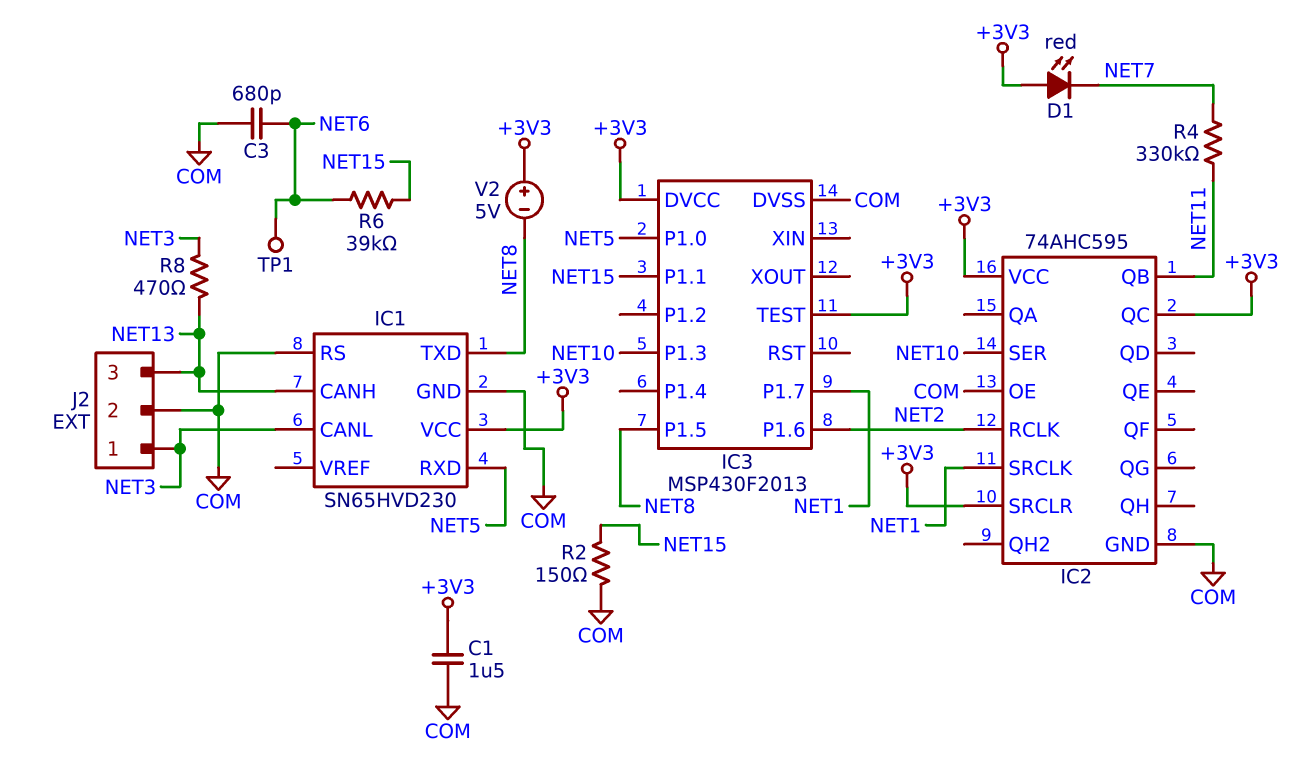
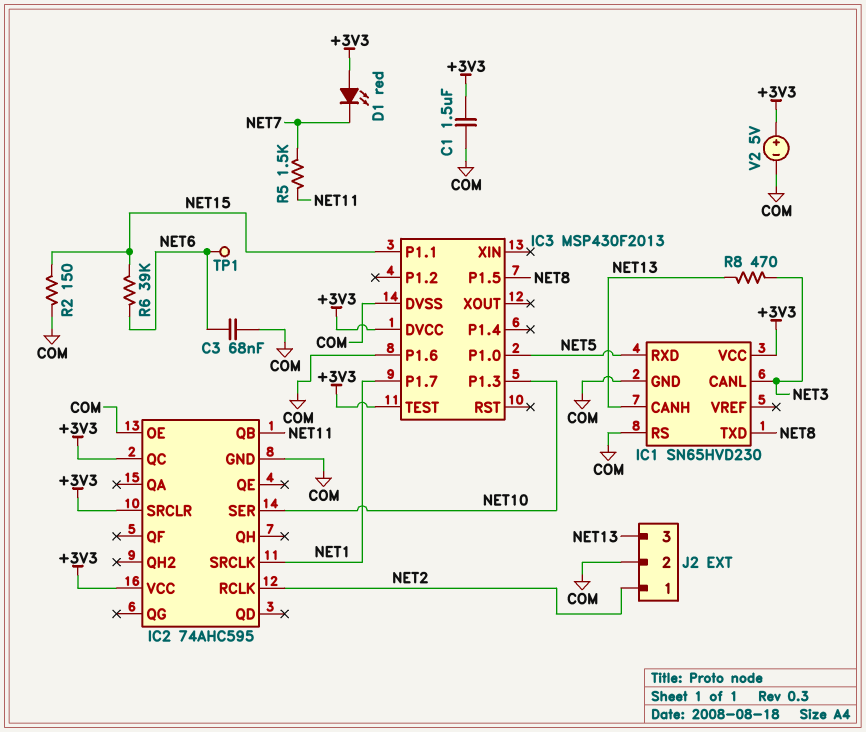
C3: 680pF (COM, NET6) -> 68nF (COM, NET6)
IC3 pin P1.6: NET2 -> COM
J2 pin 1: NET3 -> NET2
R4: 330k (NET7, NET11) -> none
R5: none -> 1.5k (NET7, NET11)
V2: 5V (plus +3V3, minus NET8) -> 5V (plus +3V3, minus COM)

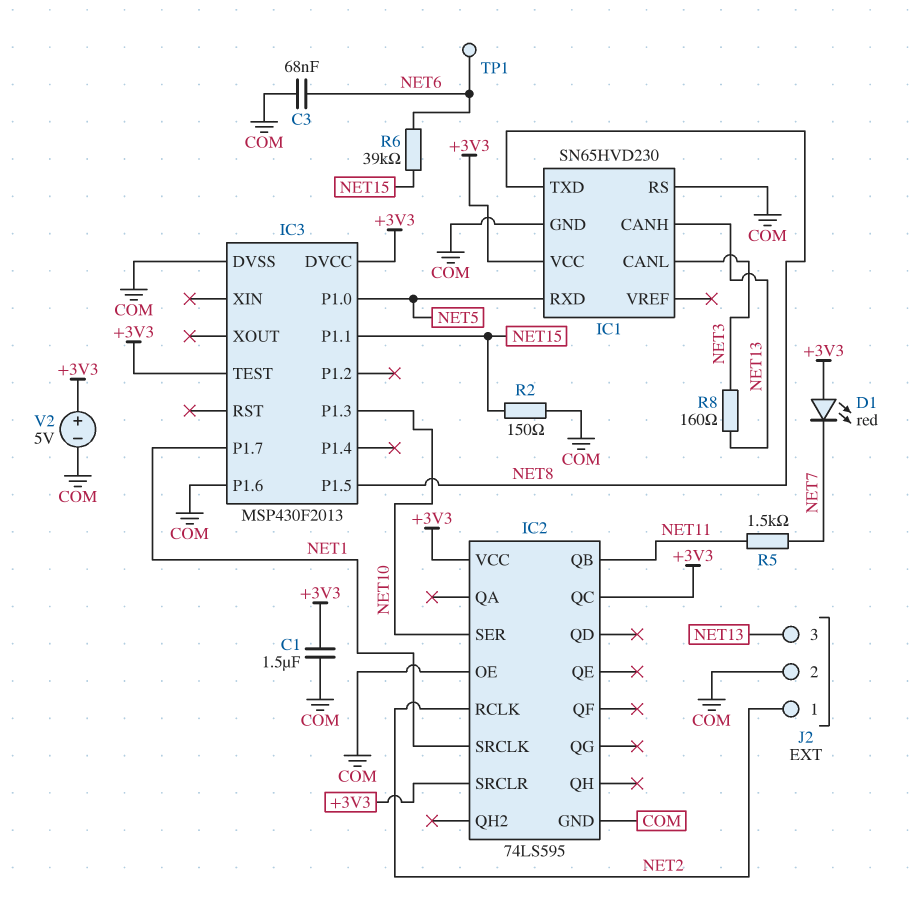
IC2: 74AHC595 -> 74LS595
R8: 470 (NET3, NET13) -> 160 (NET3, NET13)

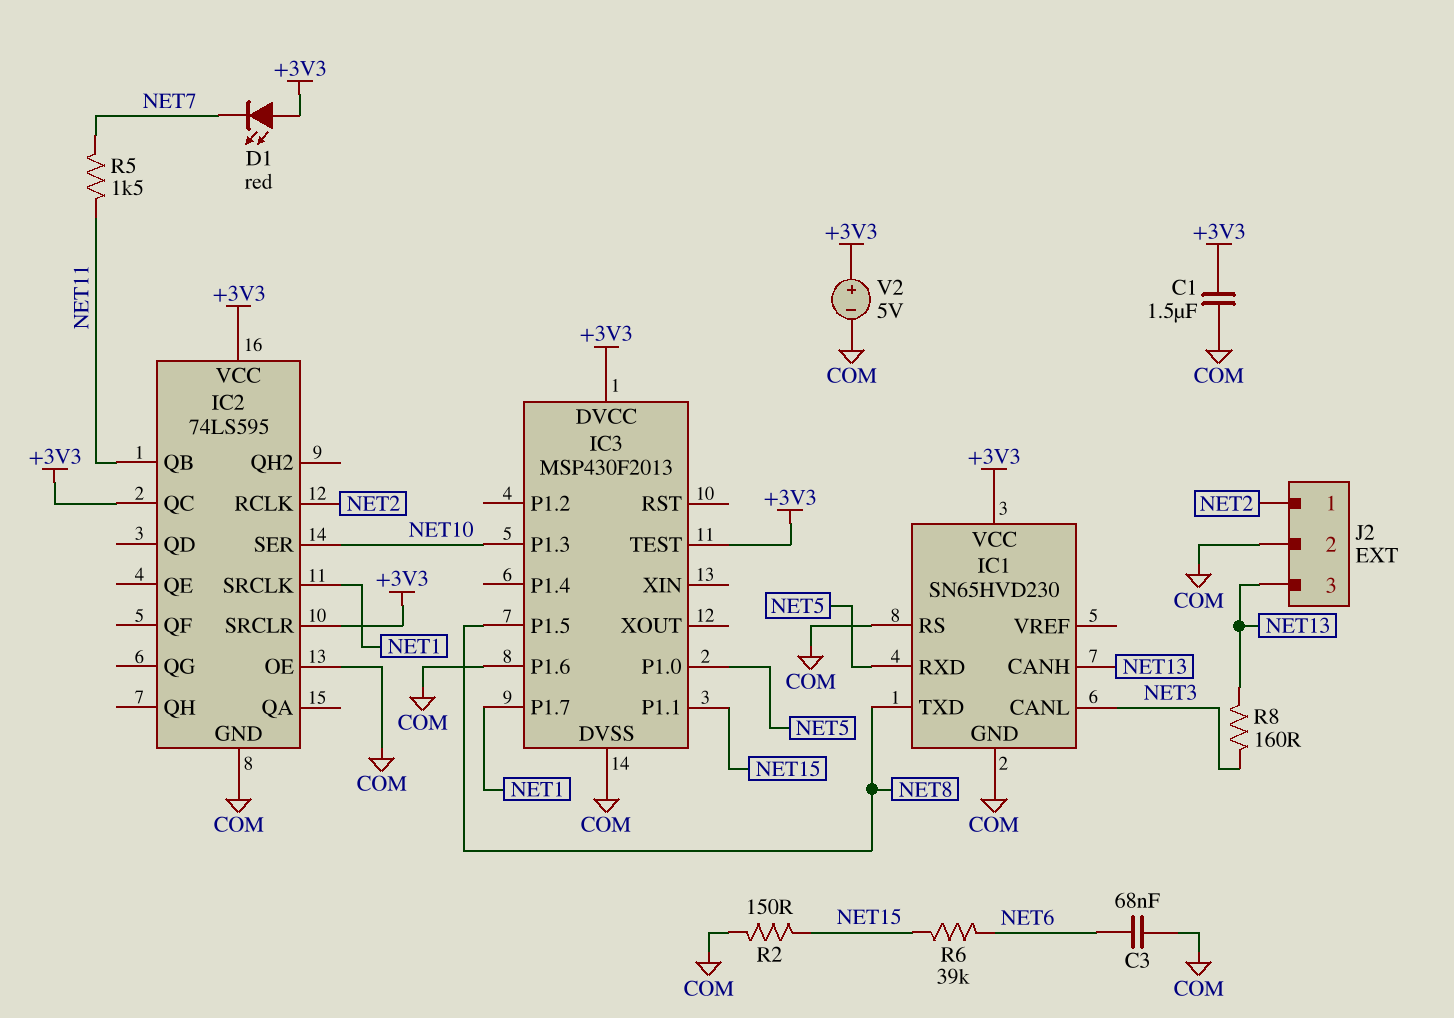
TP1: test point (NET6) -> none

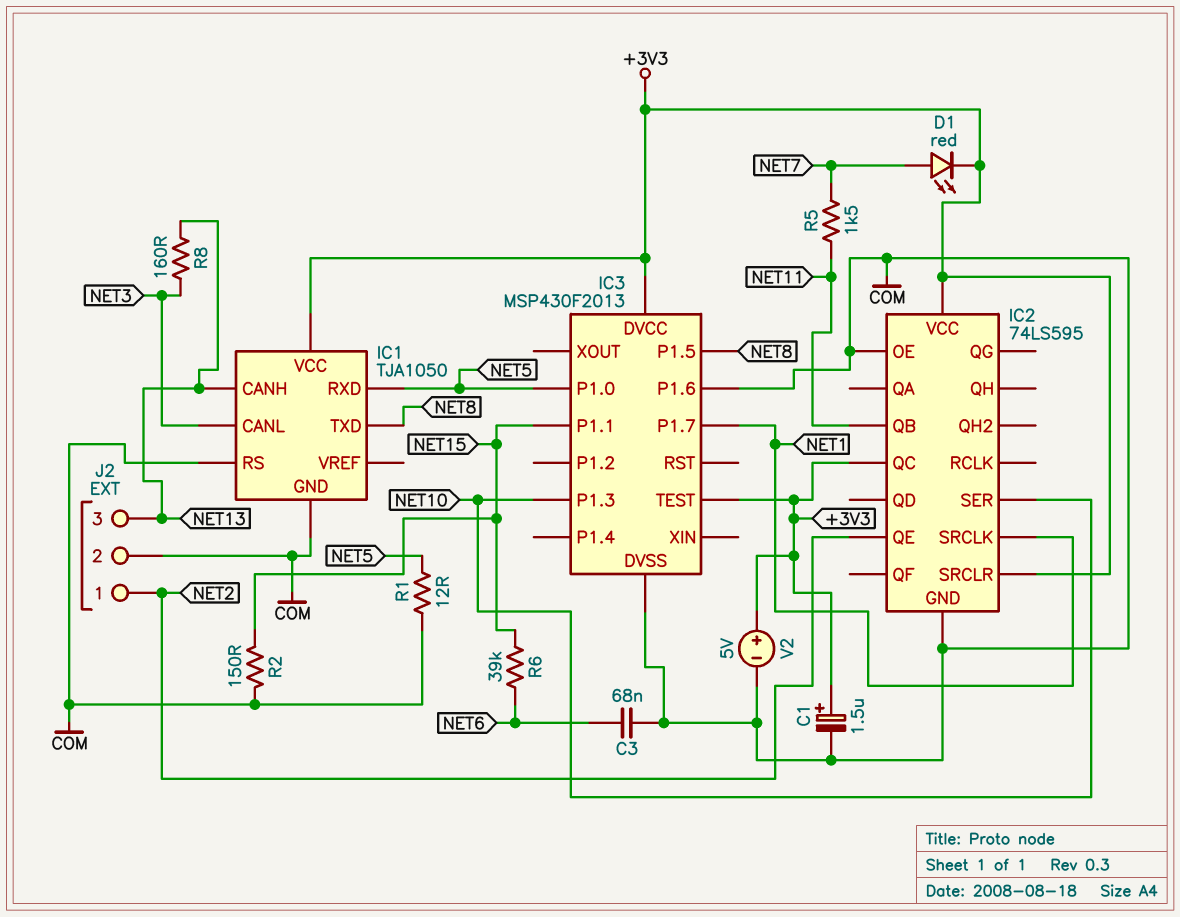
C1: 1.5uF (+3V3, COM) -> 1.5uF (plus +3V3, minus COM)
D1: LED red (A +3V3, K NET7) -> LED red (A NET7, K +3V3)
IC1: SN65HVD230 -> TJA1050
IC2 pin QE: none -> NET2
IC2 pin RCLK: NET2 -> none
R1: none -> 12 (COM, NET5)

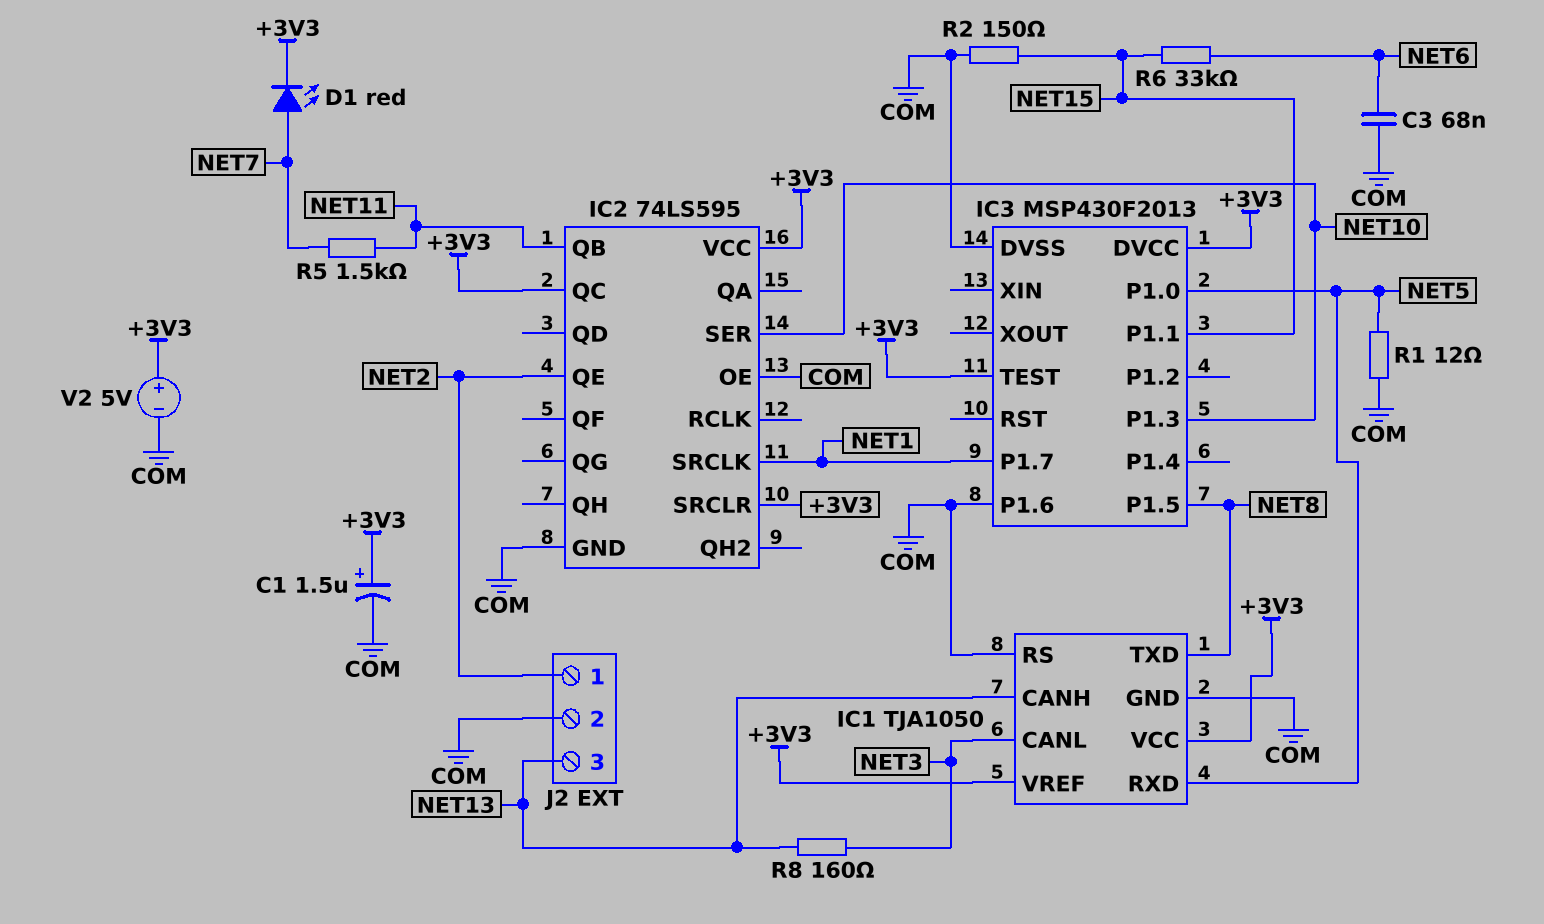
IC1 pin VREF: none -> +3V3
R6: 39k (NET6, NET15) -> 33k (NET6, NET15)

